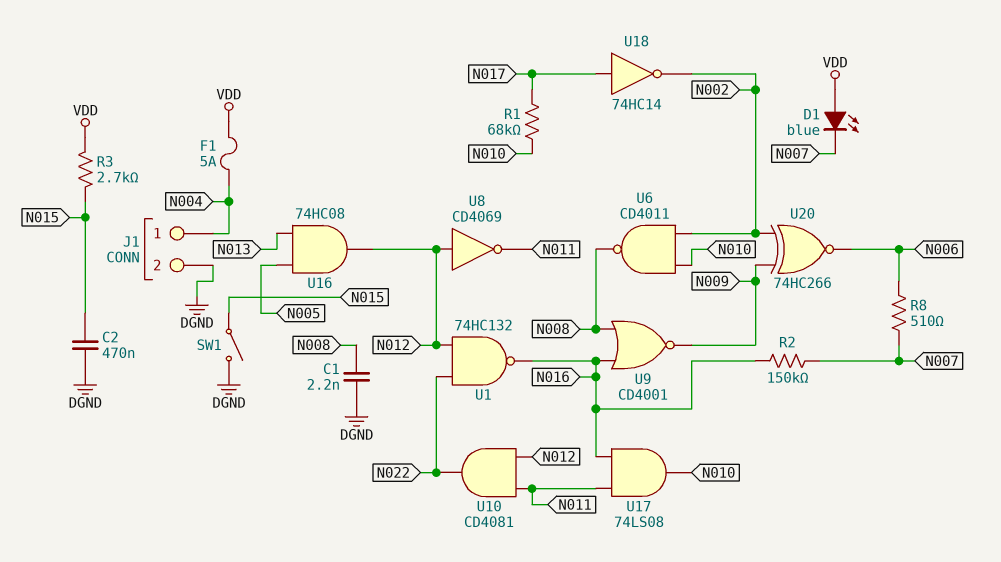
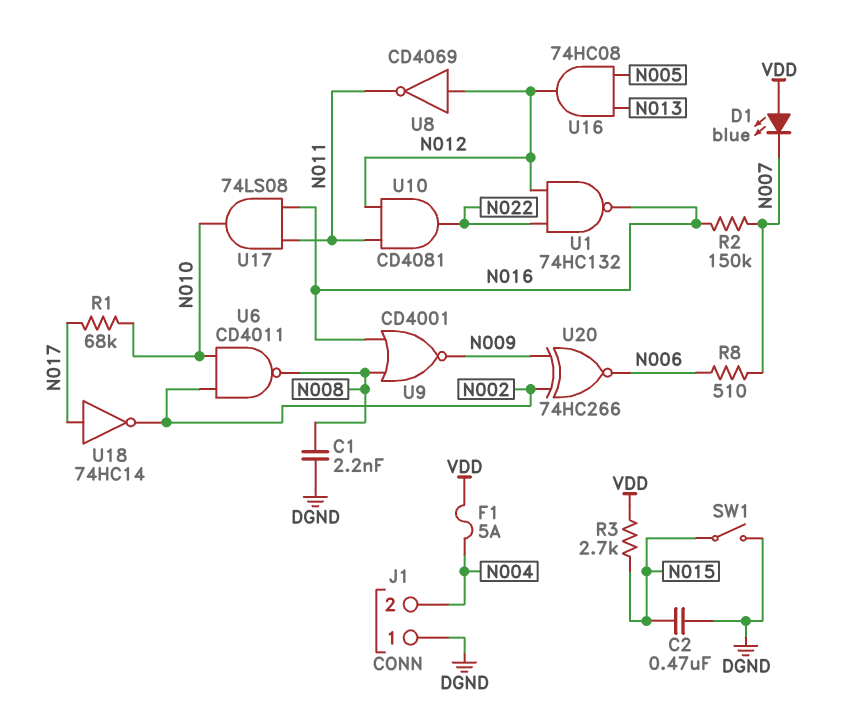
J1 pin 1: N004 -> DGND
J1 pin 2: DGND -> N004

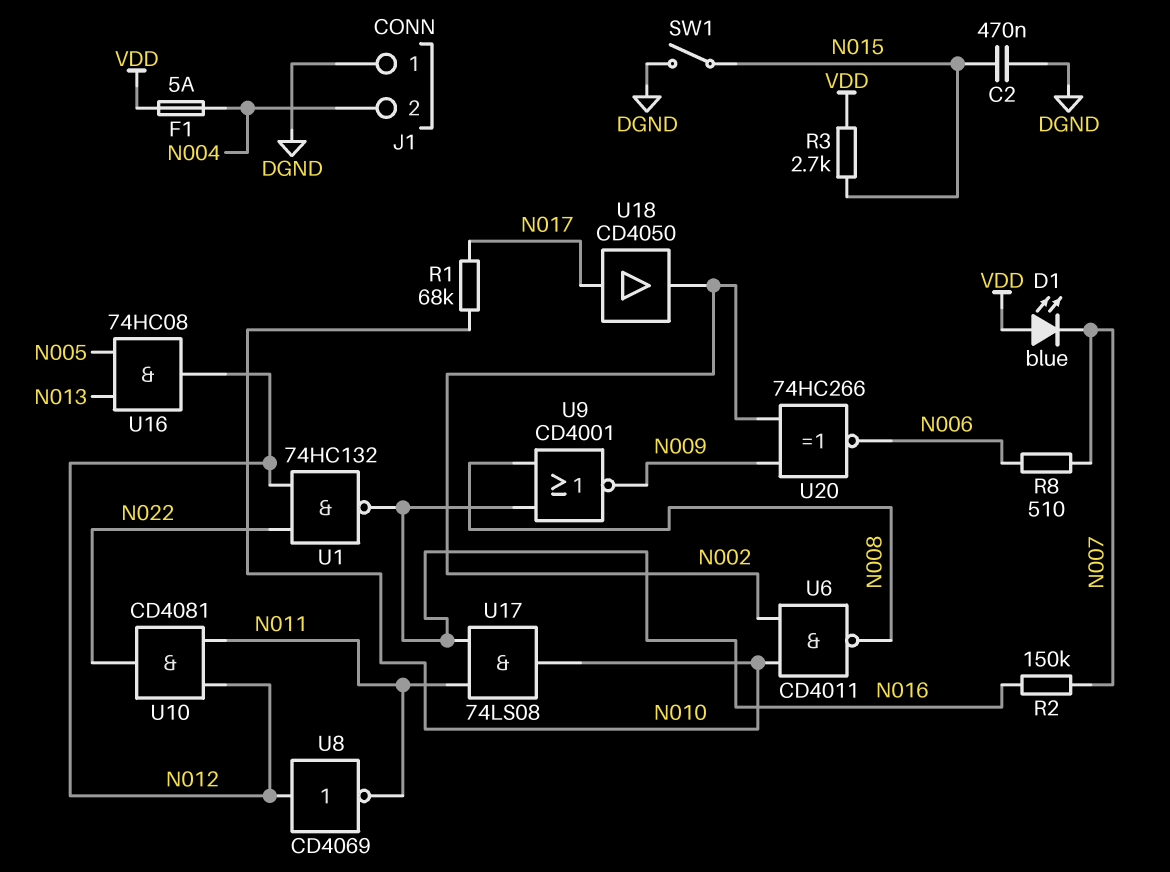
C1: 2.2nF (DGND, N008) -> none
U18: NOT 74HC14 (in N017, out N002) -> buffer CD4050 (in N017, out N002)

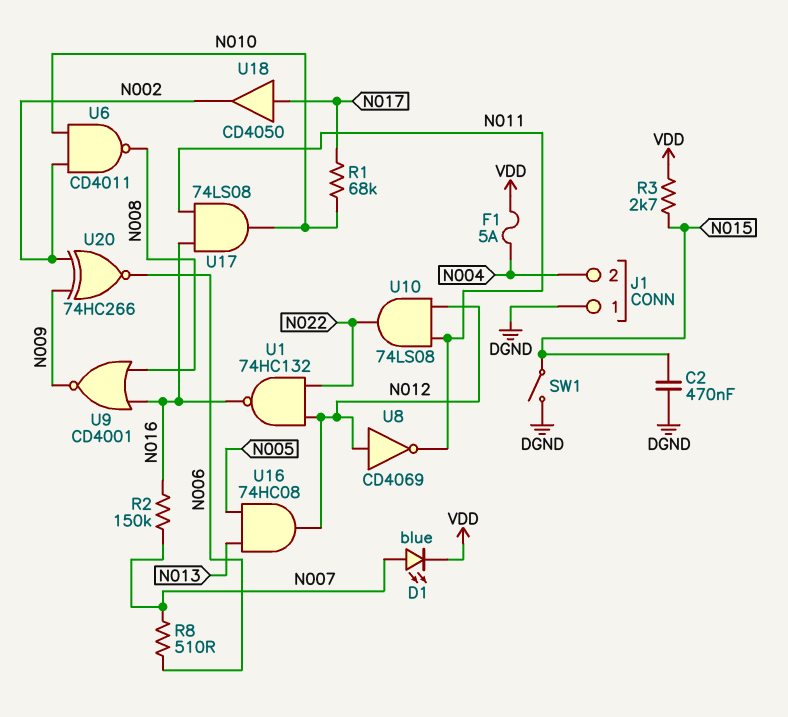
D1: LED blue (A VDD, K N007) -> LED blue (A N007, K VDD)
U10: AND CD4081 (in N011, in N012, out N022) -> AND 74LS08 (in N011, in N012, out N022)

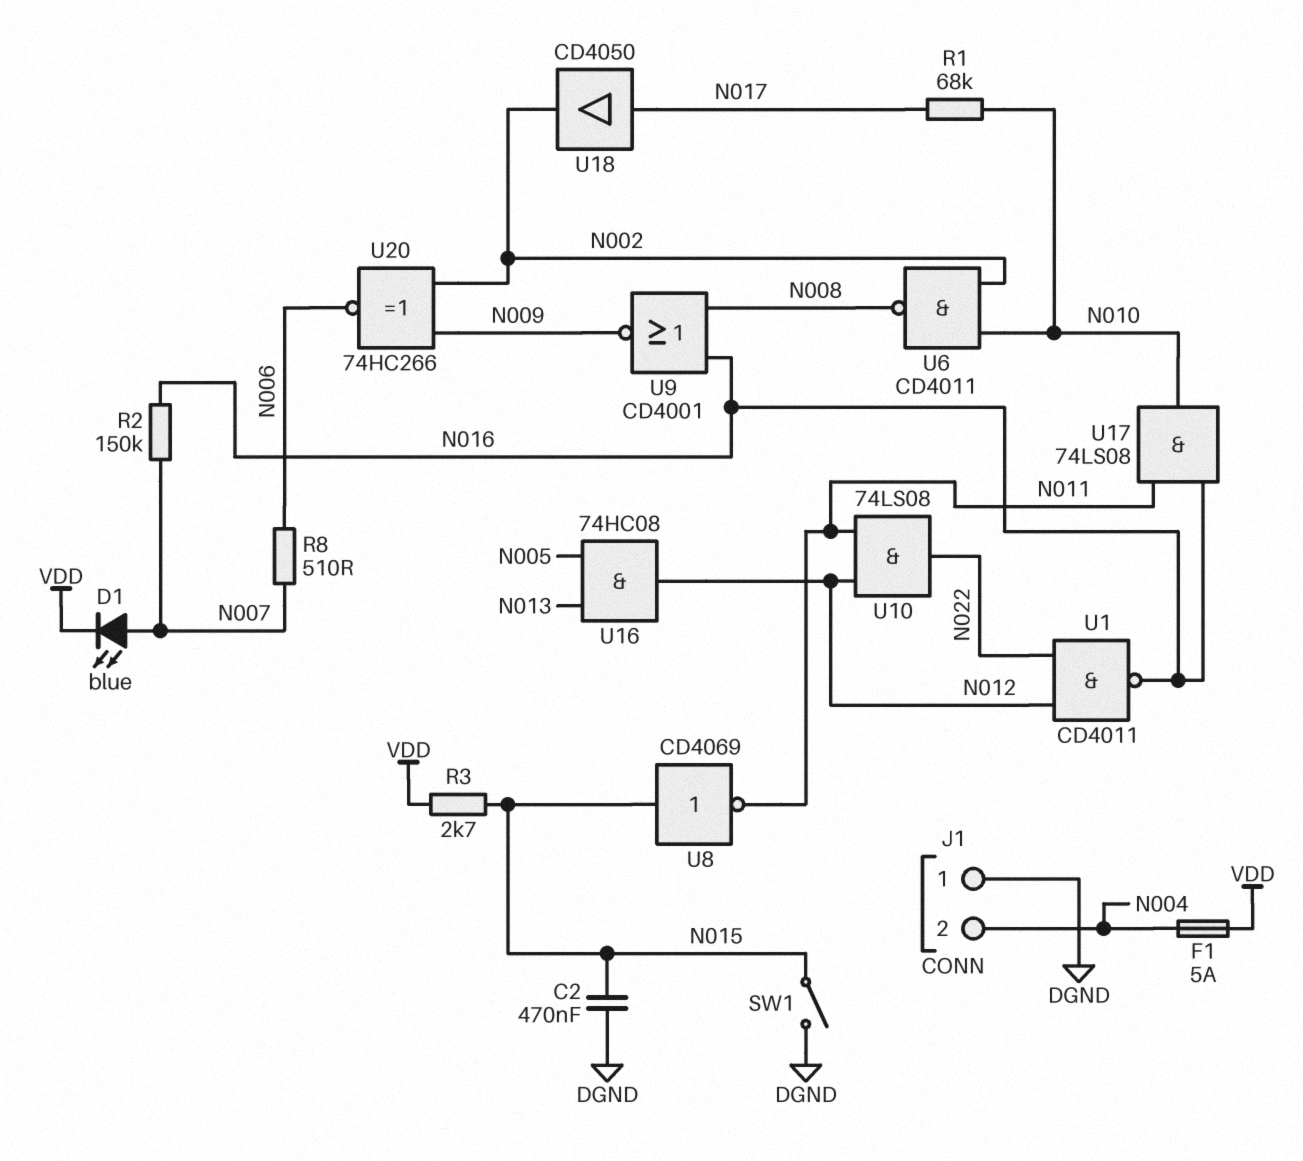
U1: NAND 74HC132 (in N012, in N022, out N016) -> NAND CD4011 (in N012, in N022, out N016)
U8: NOT CD4069 (in N012, out N011) -> NOT CD4069 (in N015, out N011)

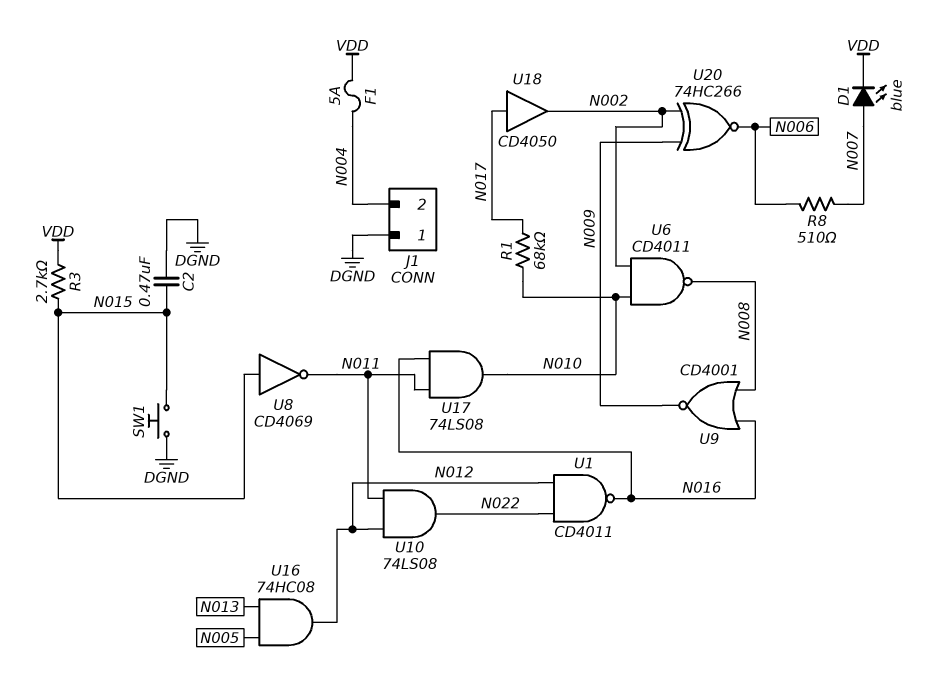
R2: 150k (N007, N016) -> none
SW1: switch (DGND, N015) -> button (DGND, N015)

